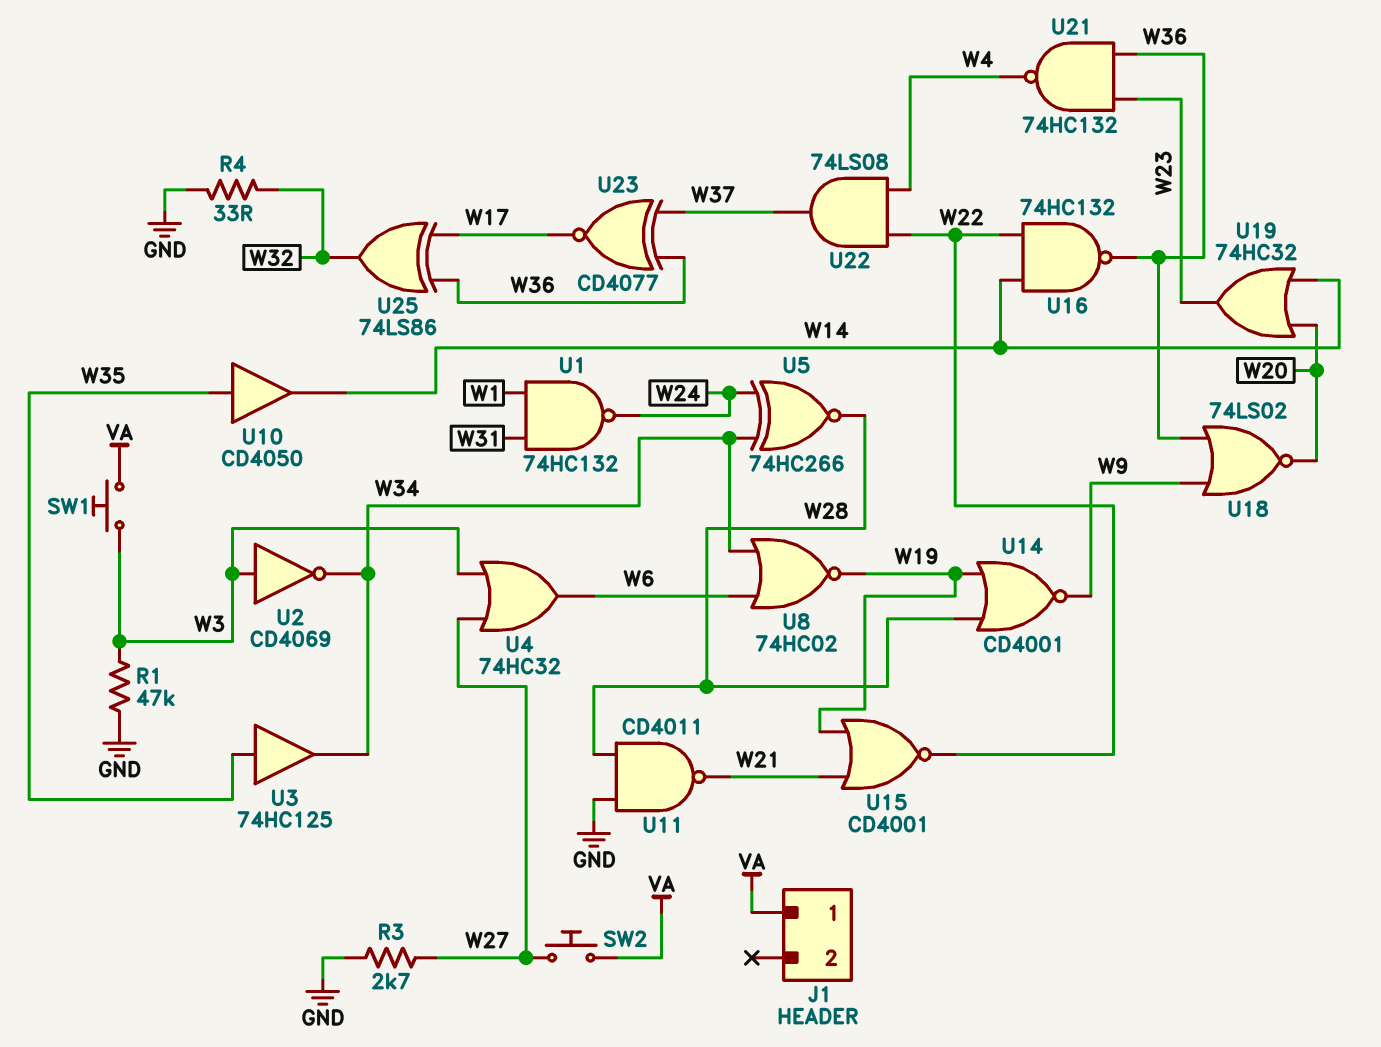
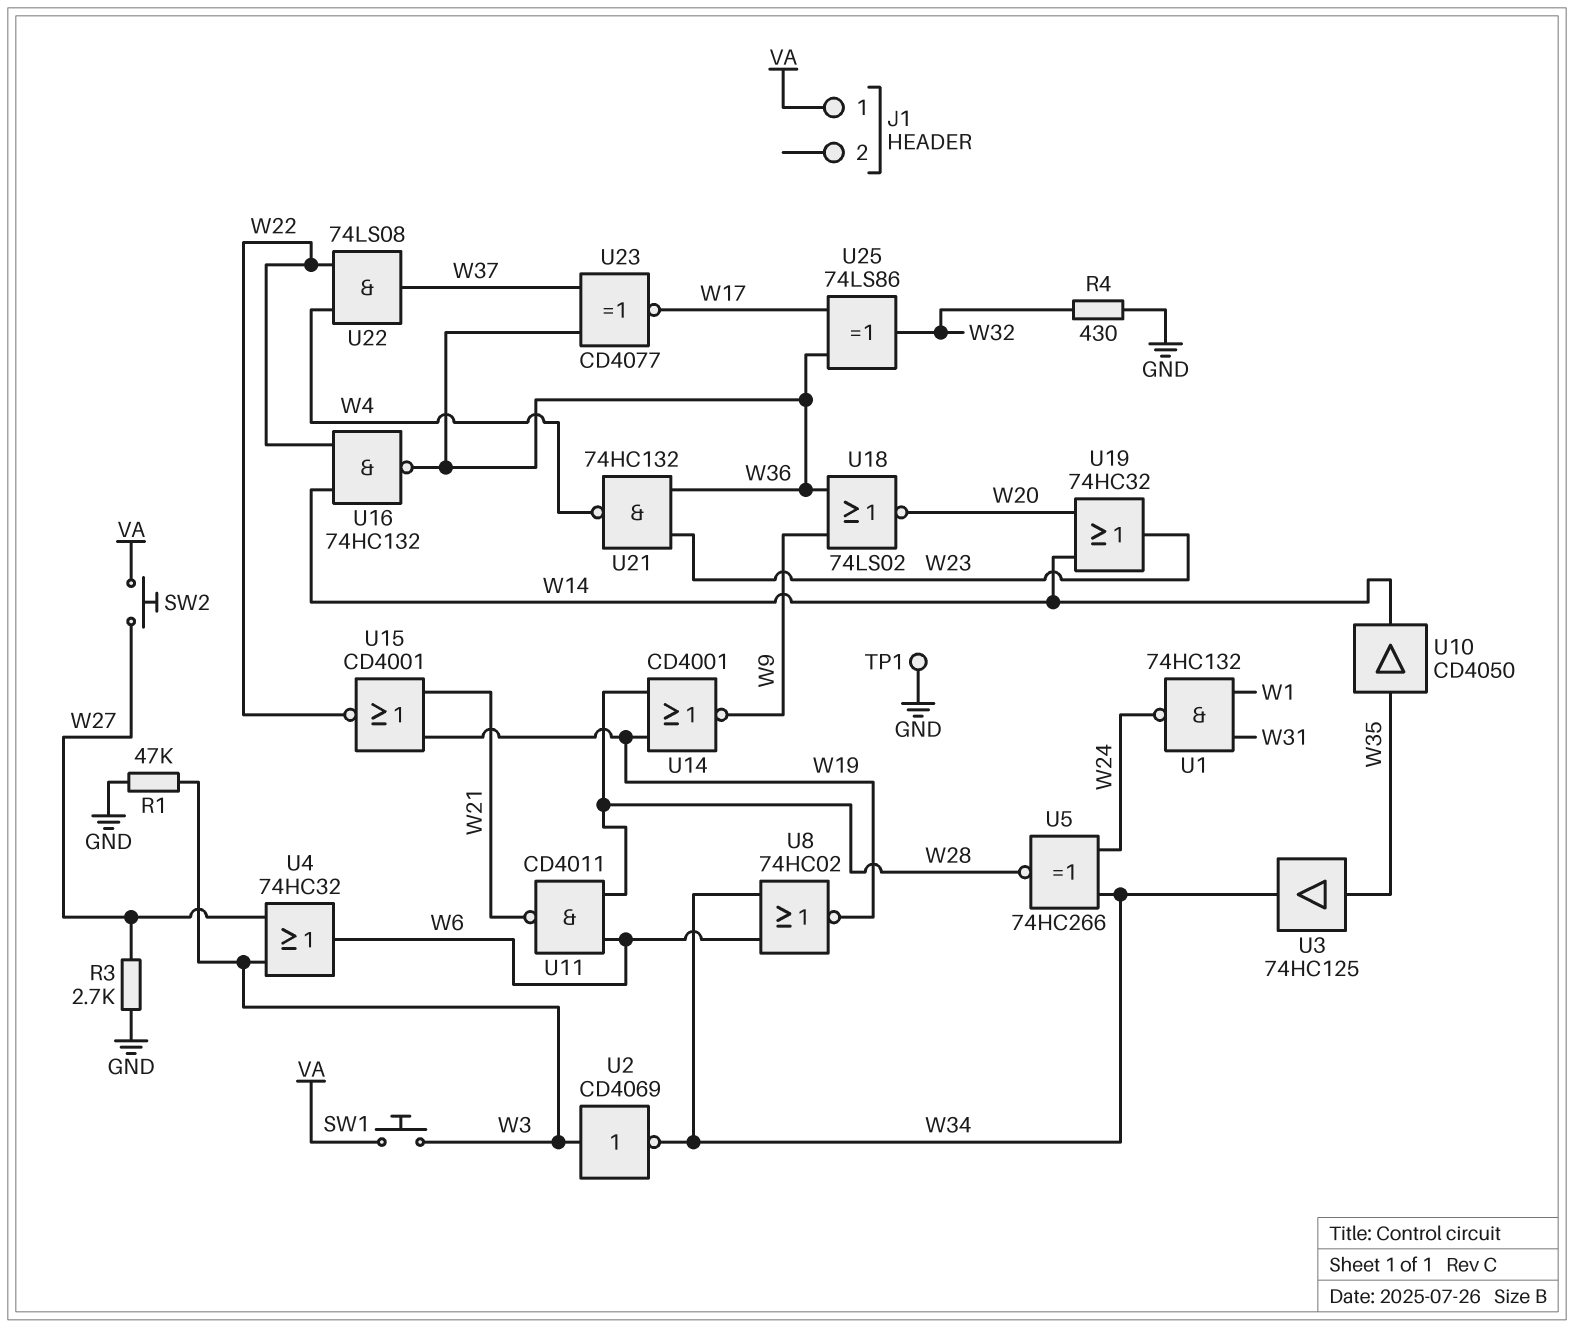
R4: 33 (GND, W32) -> 430 (GND, W32)
TP1: none -> test point (GND)
U11: NAND CD4011 (in GND, in W28, out W21) -> NAND CD4011 (in W6, in W28, out W21)

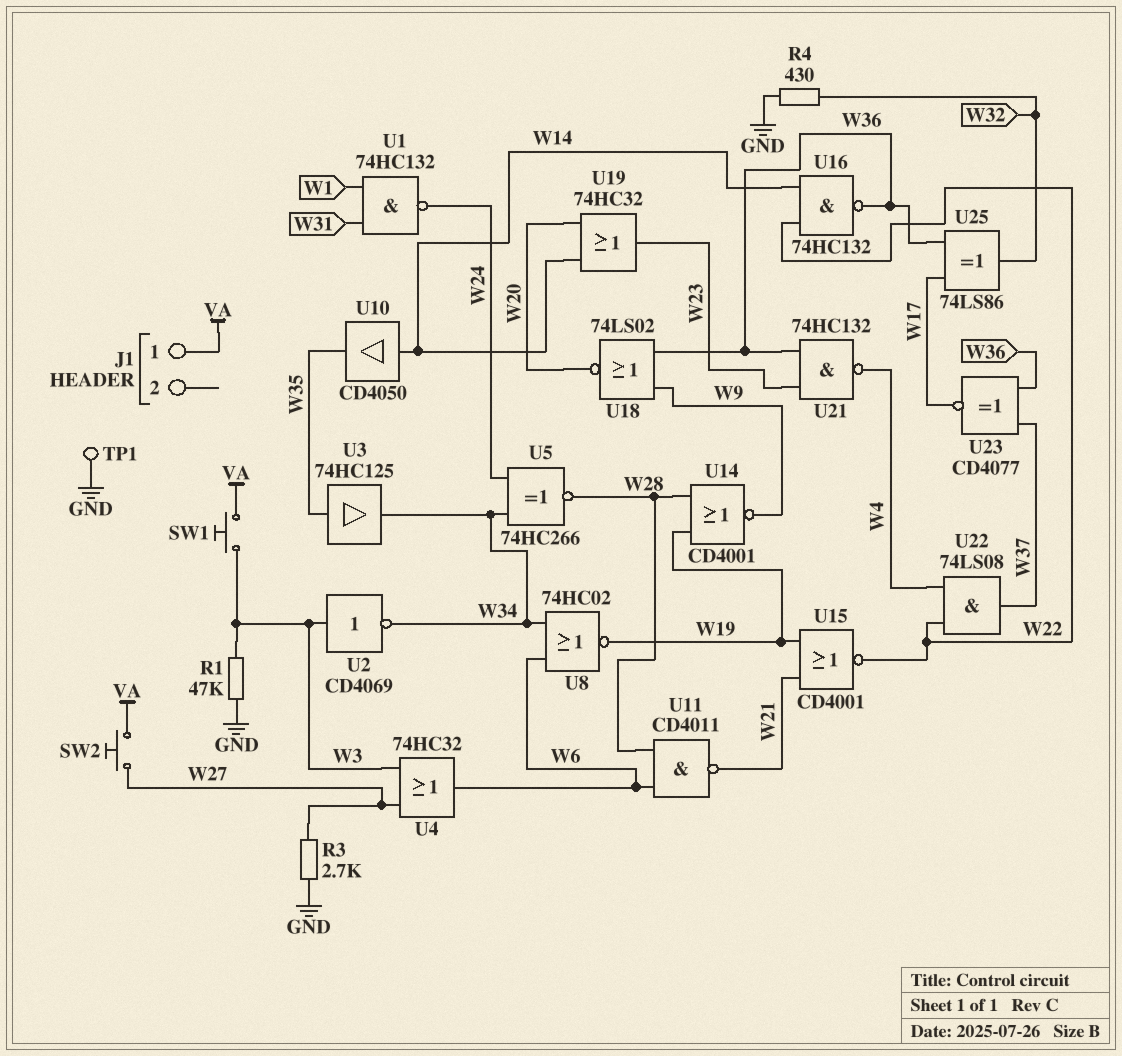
U10: buffer CD4050 (in W35, out W14) -> buffer CD4050 (in W14, out W35)

